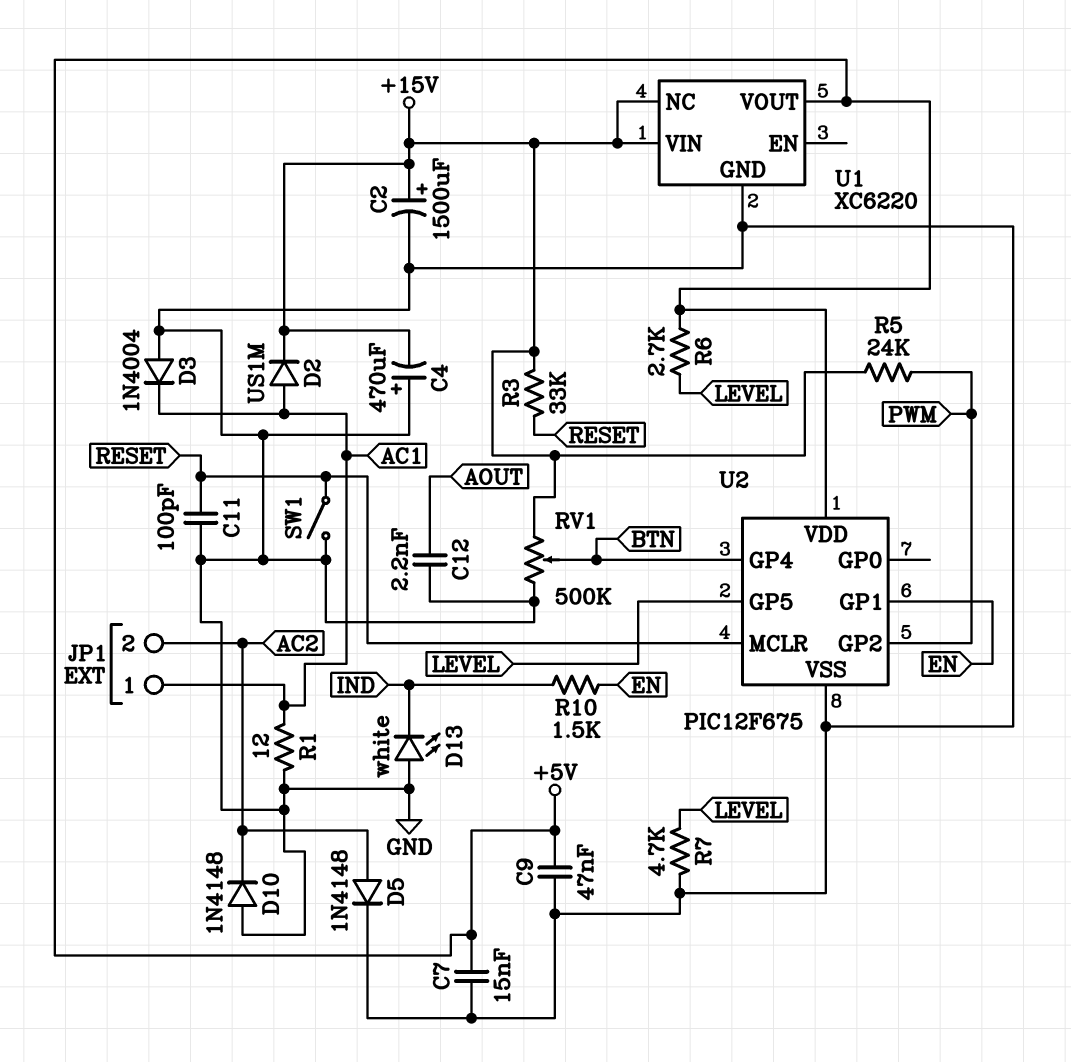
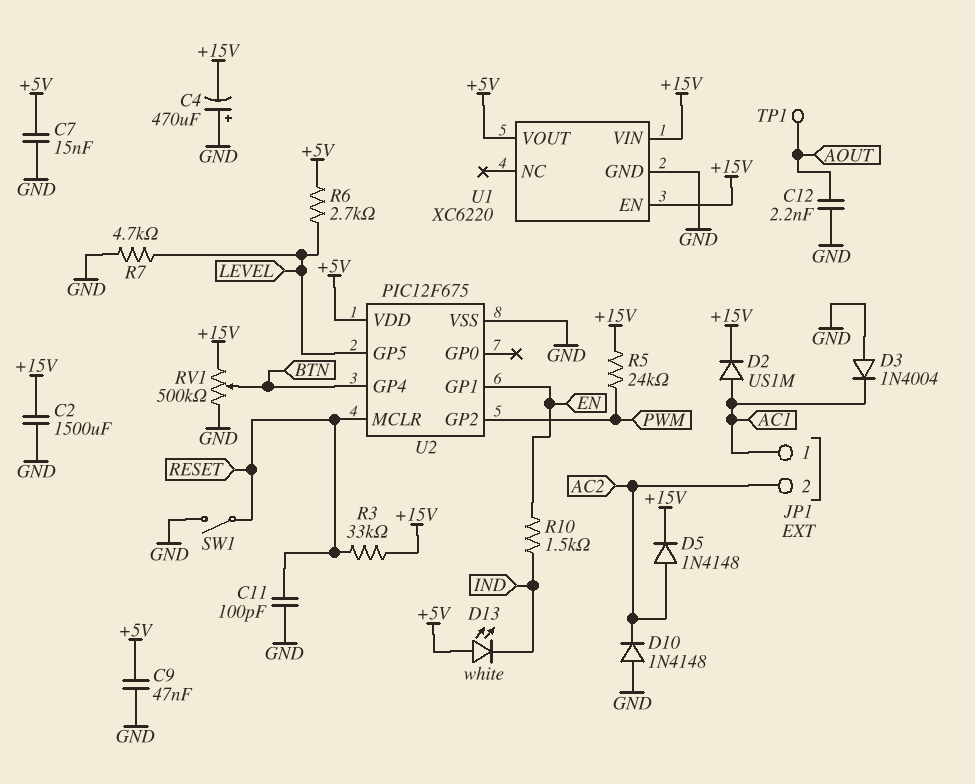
C2: 1500uF (plus +15V, minus GND) -> 1500uF (+15V, GND)
D5: diode 1N4148 (A AC2, K GND) -> diode 1N4148 (A AC2, K +15V)
D13: LED white (A GND, K IND) -> LED white (A +5V, K IND)
R1: 12 (AC1, GND) -> none
TP1: none -> test point (AOUT)
U1 pin EN: none -> +15V
U1 pin NC: +15V -> none

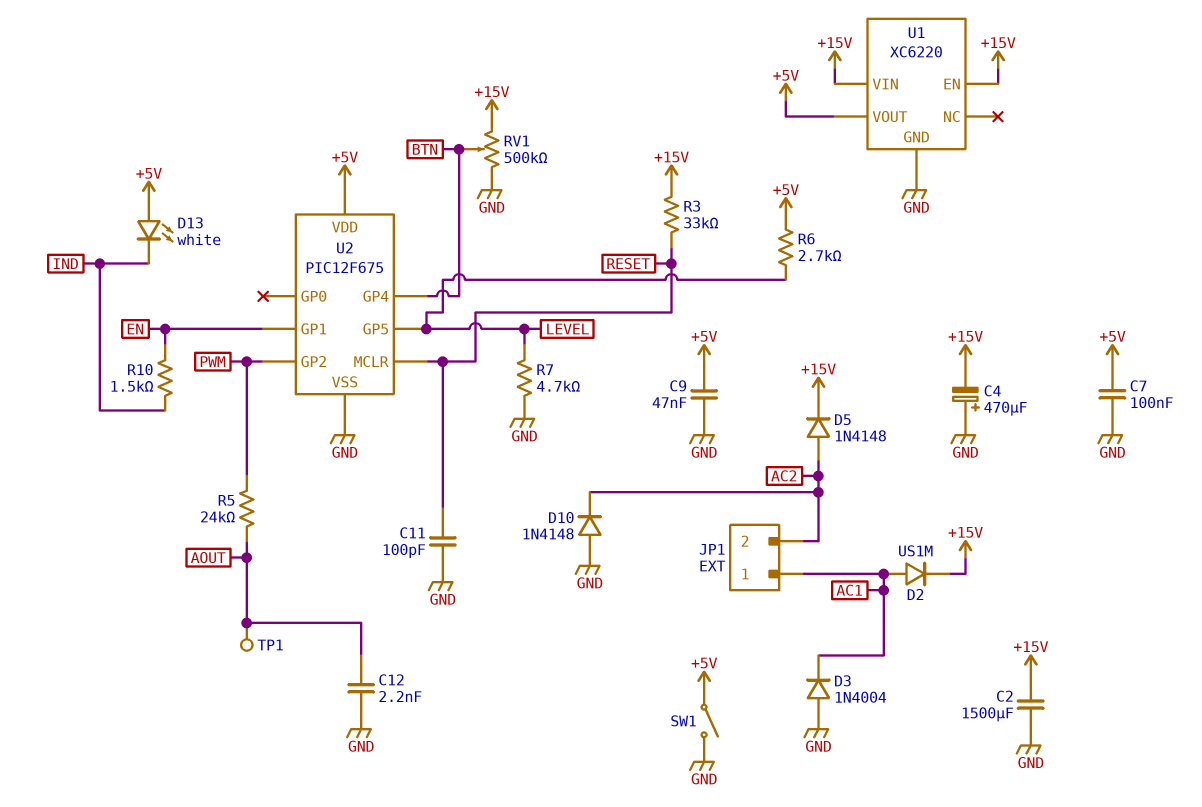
C7: 15nF (+5V, GND) -> 100nF (+5V, GND)
R5: 24k (+15V, PWM) -> 24k (AOUT, PWM)
SW1: switch (GND, RESET) -> switch (+5V, GND)

